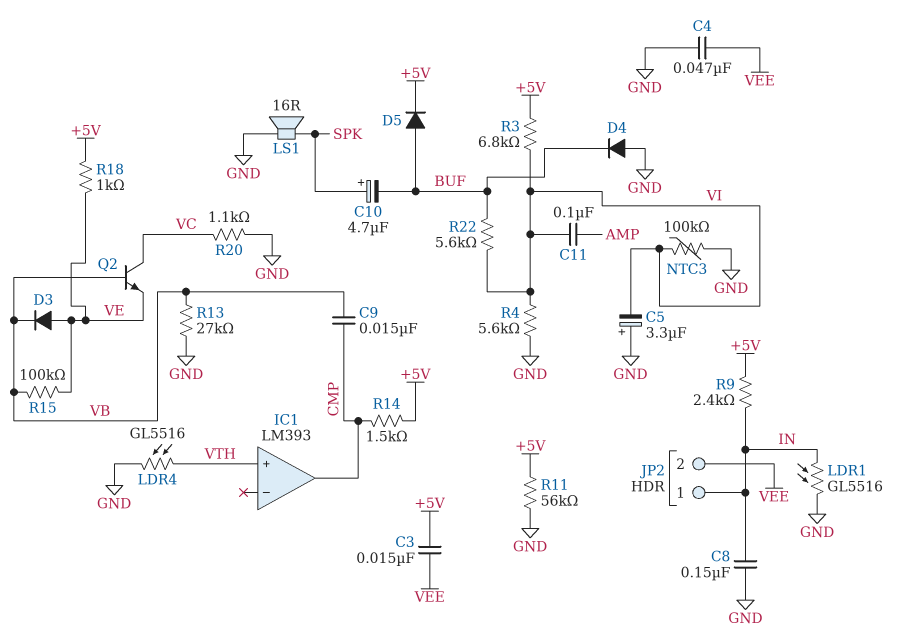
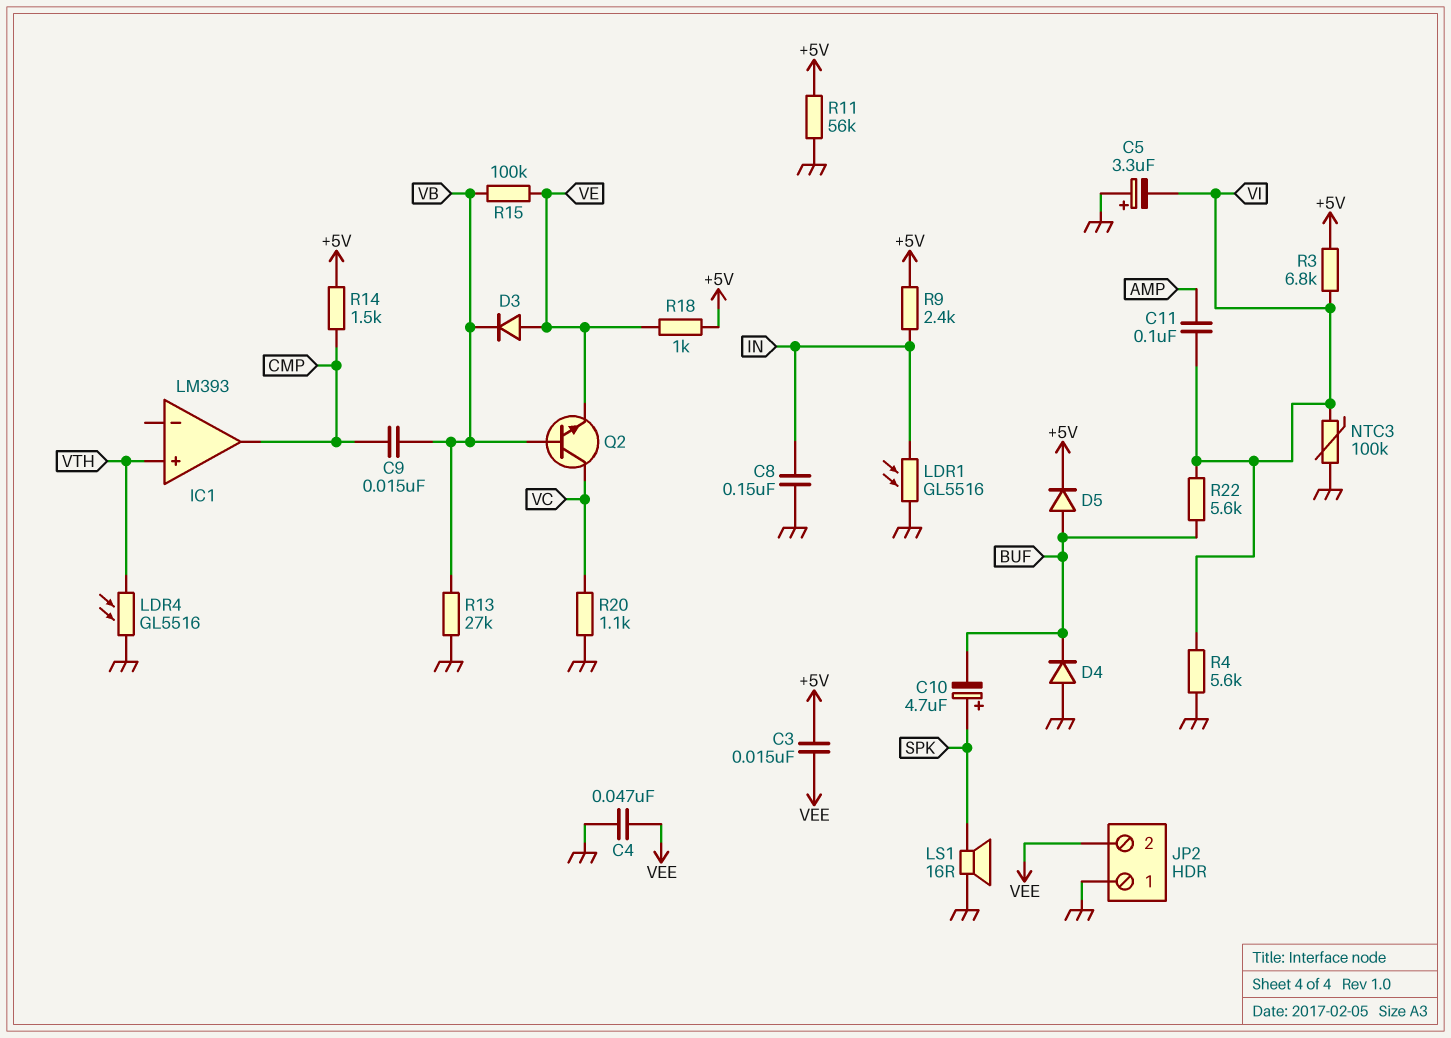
JP2 pin 1: IN -> GND

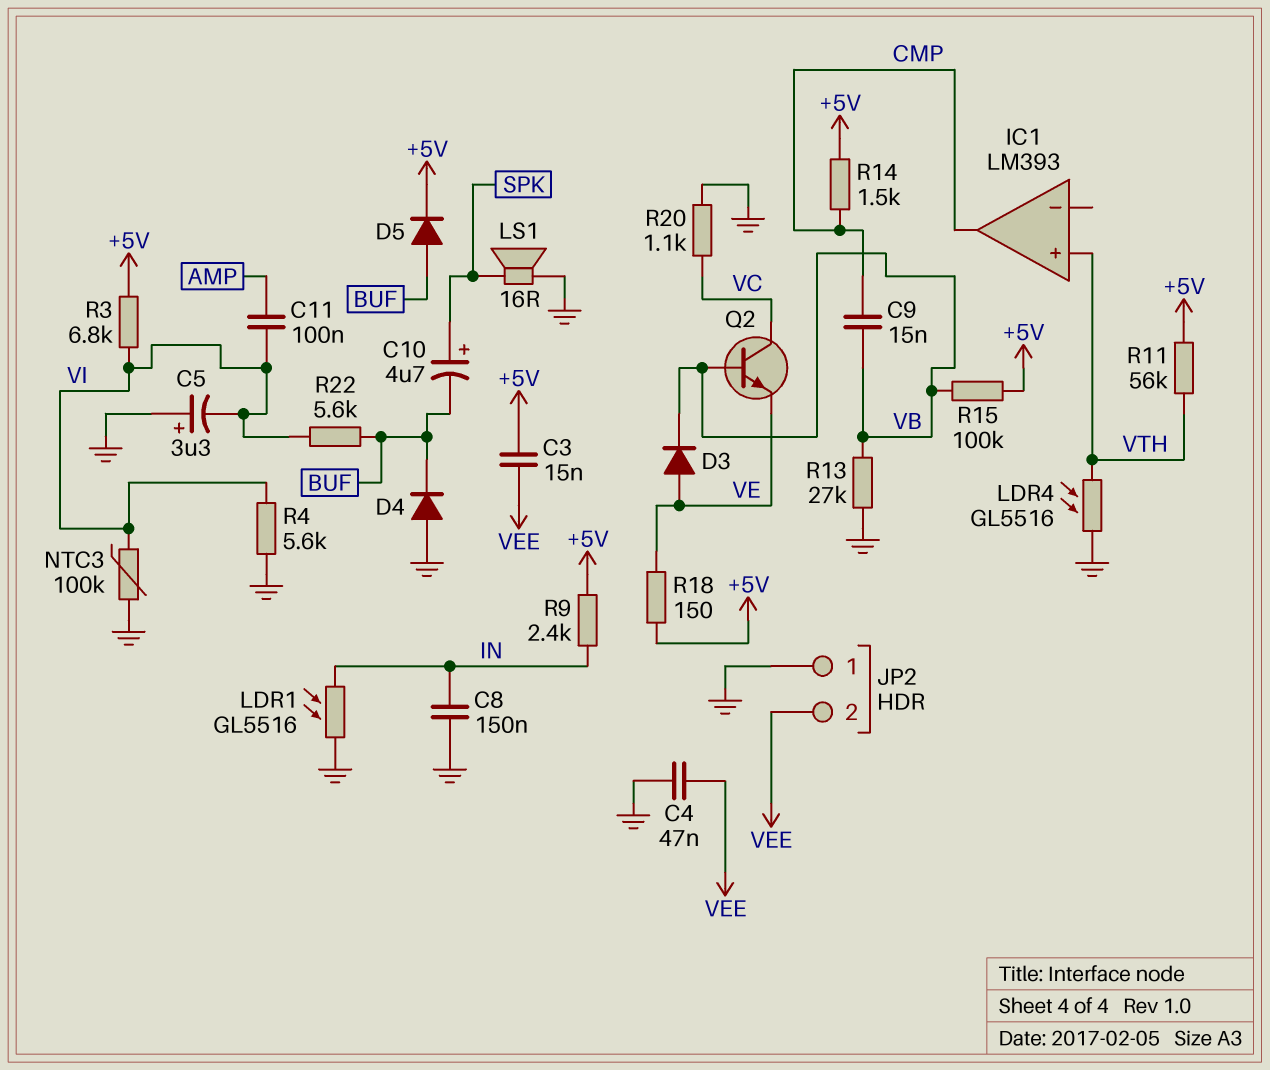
R11: 56k (+5V, GND) -> 56k (+5V, VTH)
R15: 100k (VB, VE) -> 100k (+5V, VB)
R18: 1k (+5V, VE) -> 150 (+5V, VE)

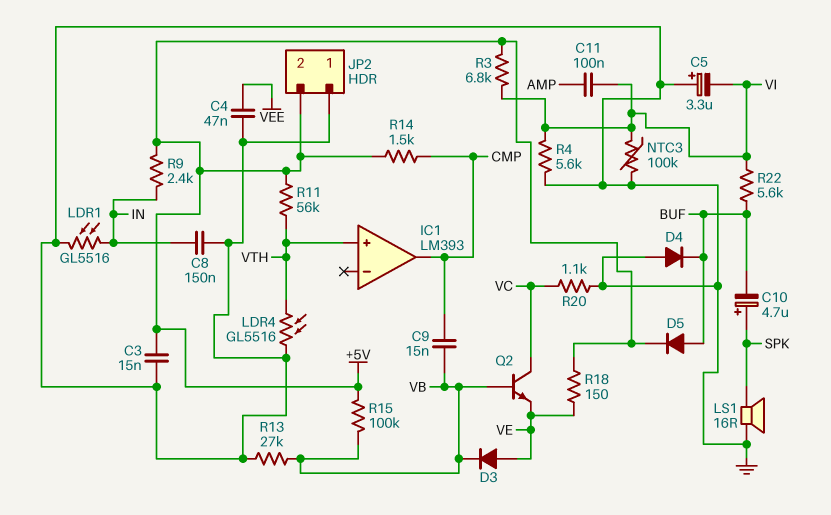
C3: 15nF (+5V, VEE) -> 15nF (+5V, GND)
JP2 pin 2: VEE -> +5V

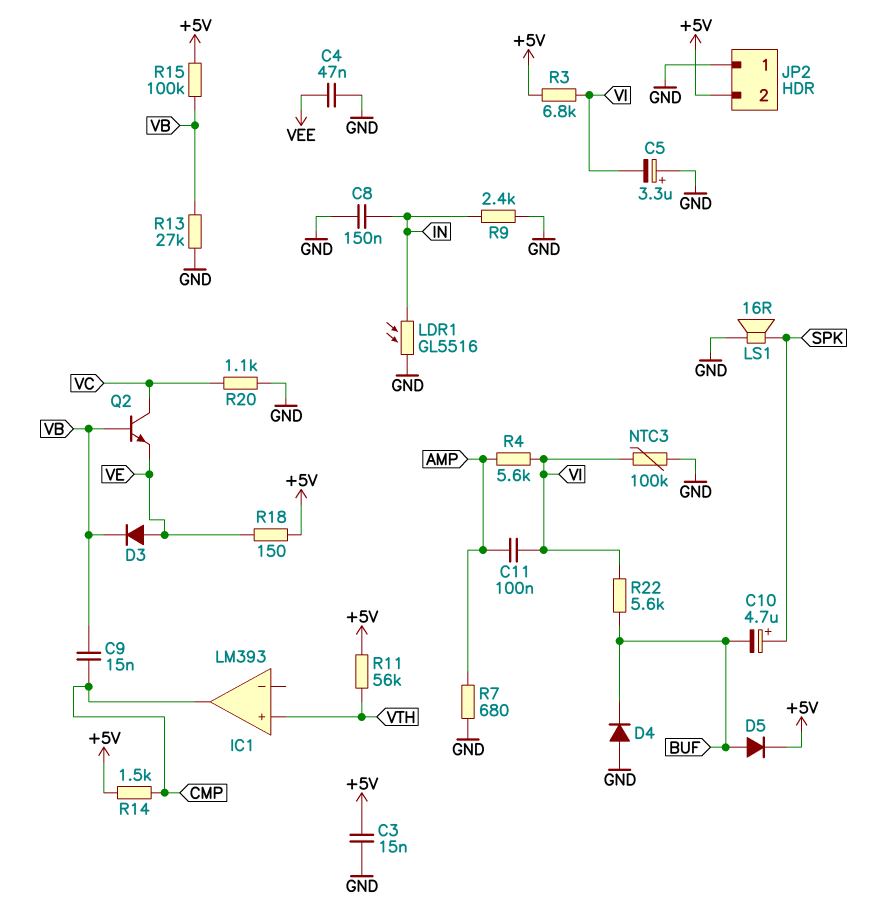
LDR4: GL5516 (GND, VTH) -> none
R4: 5.6k (GND, VI) -> 5.6k (AMP, VI)
R7: none -> 680 (AMP, GND)
R9: 2.4k (+5V, IN) -> 2.4k (GND, IN)

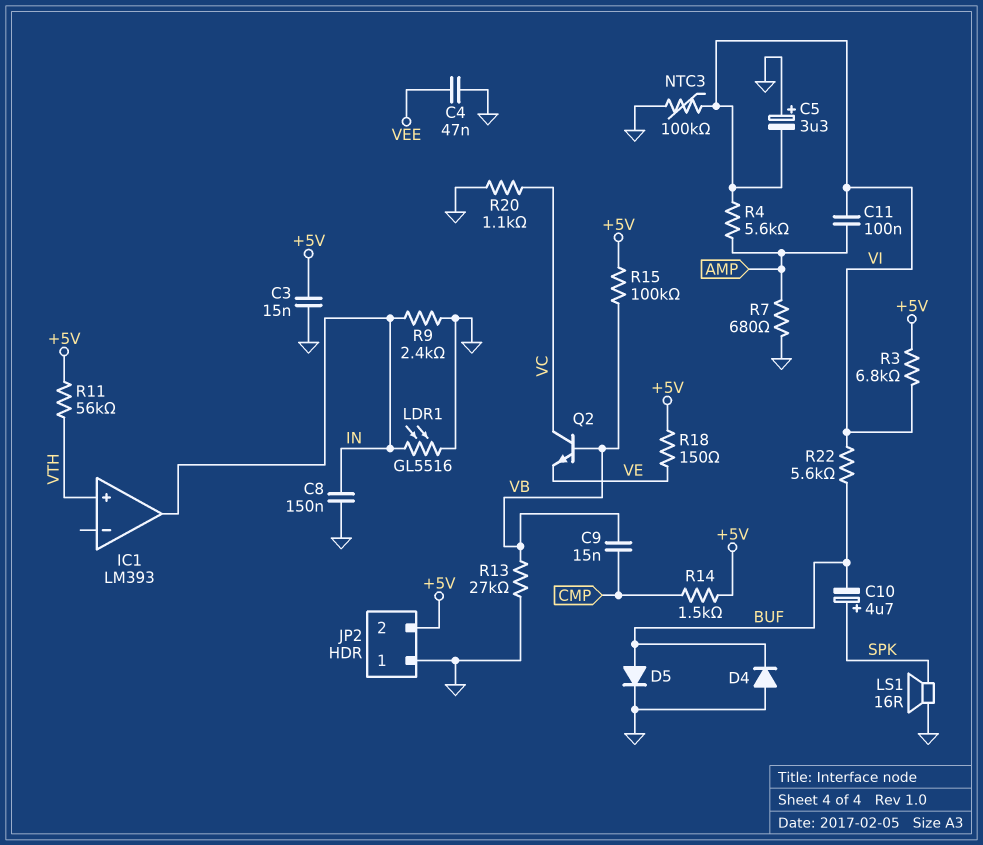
D3: diode (A VE, K VB) -> none
D5: diode (A BUF, K +5V) -> diode (A BUF, K GND)
IC1 pin out: CMP -> IN

